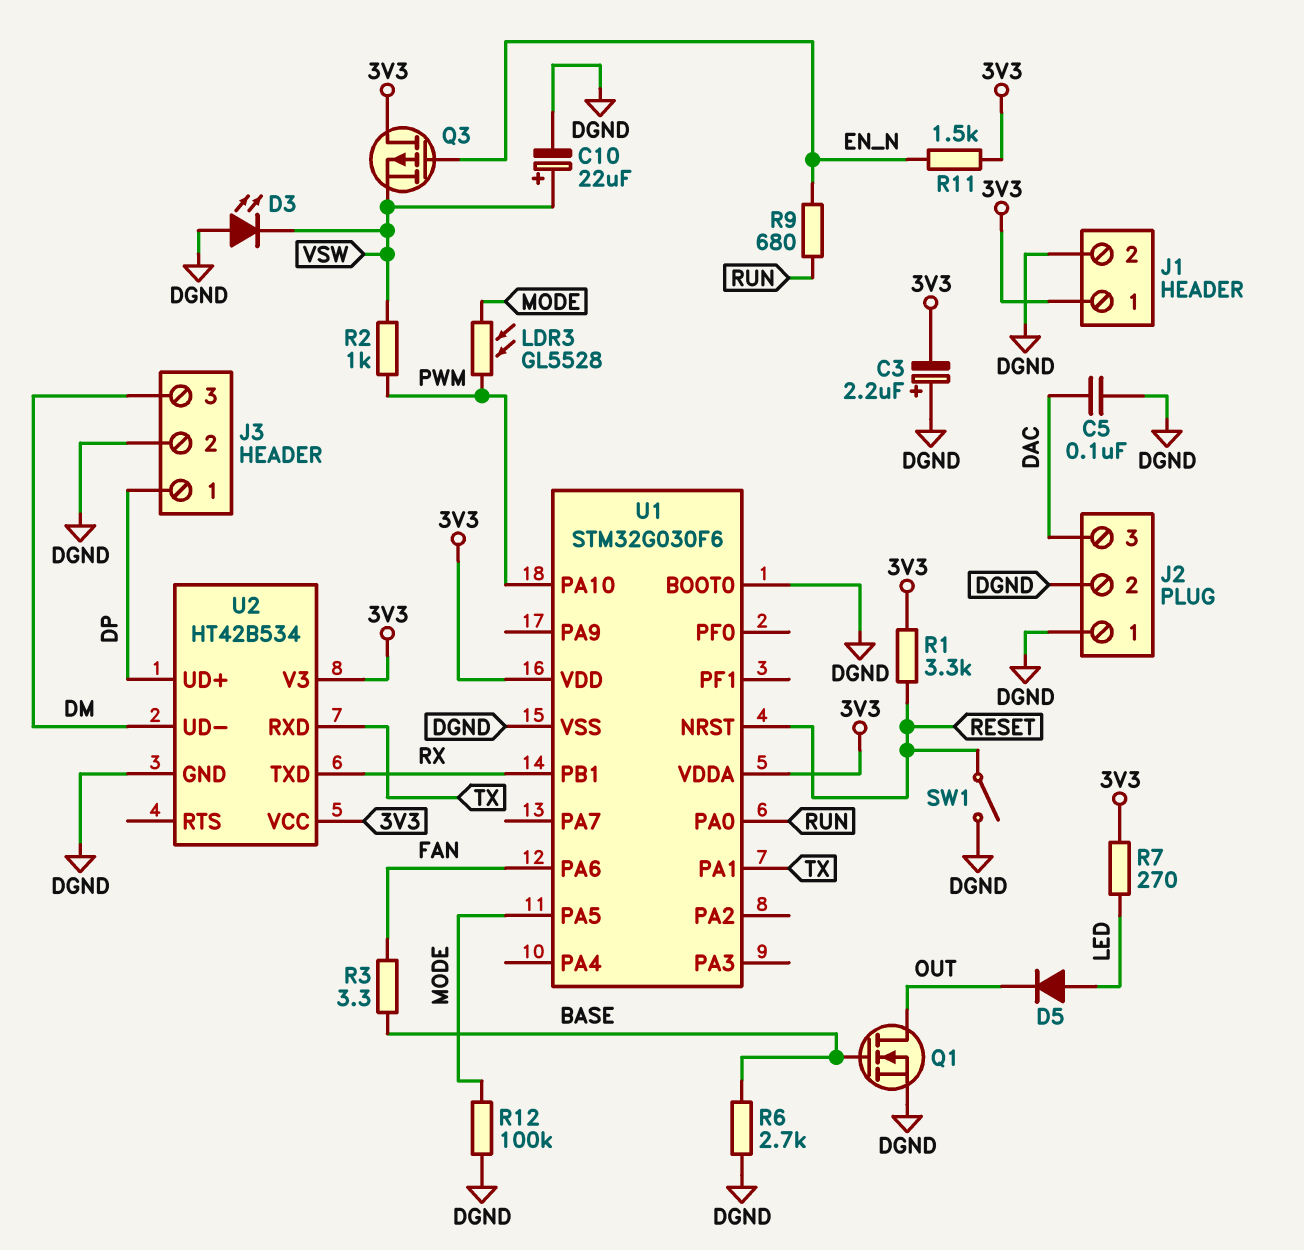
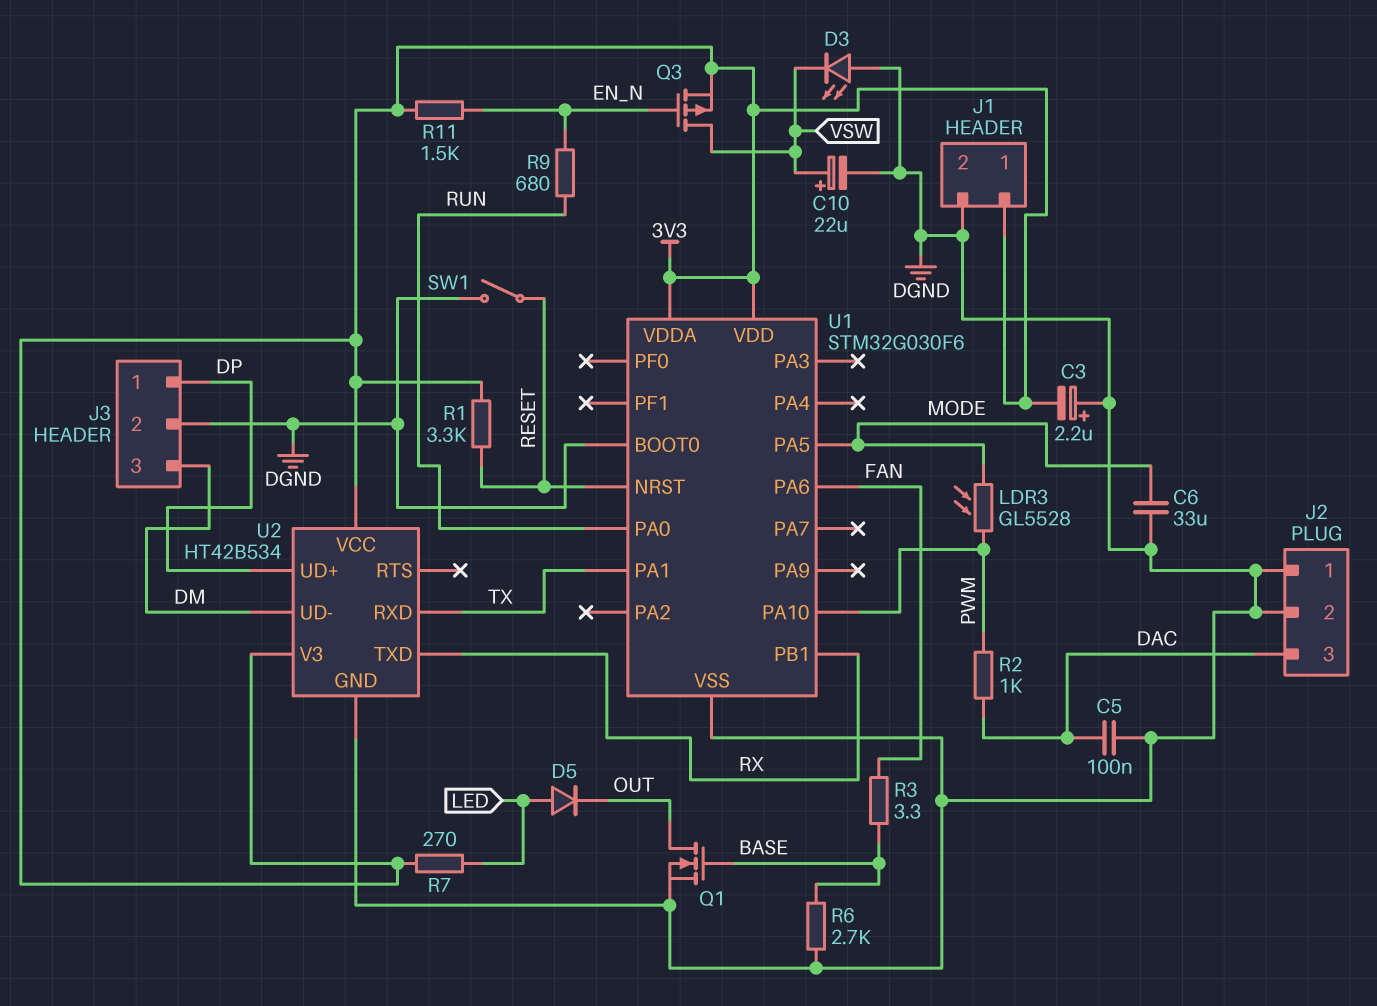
C6: none -> 33uF (DGND, MODE)
Q3: PMOS (G EN_N, D 3V3, S VSW) -> PMOS (G EN_N, D VSW, S 3V3)
R2: 1k (PWM, VSW) -> 1k (DAC, PWM)
R12: 100k (DGND, MODE) -> none

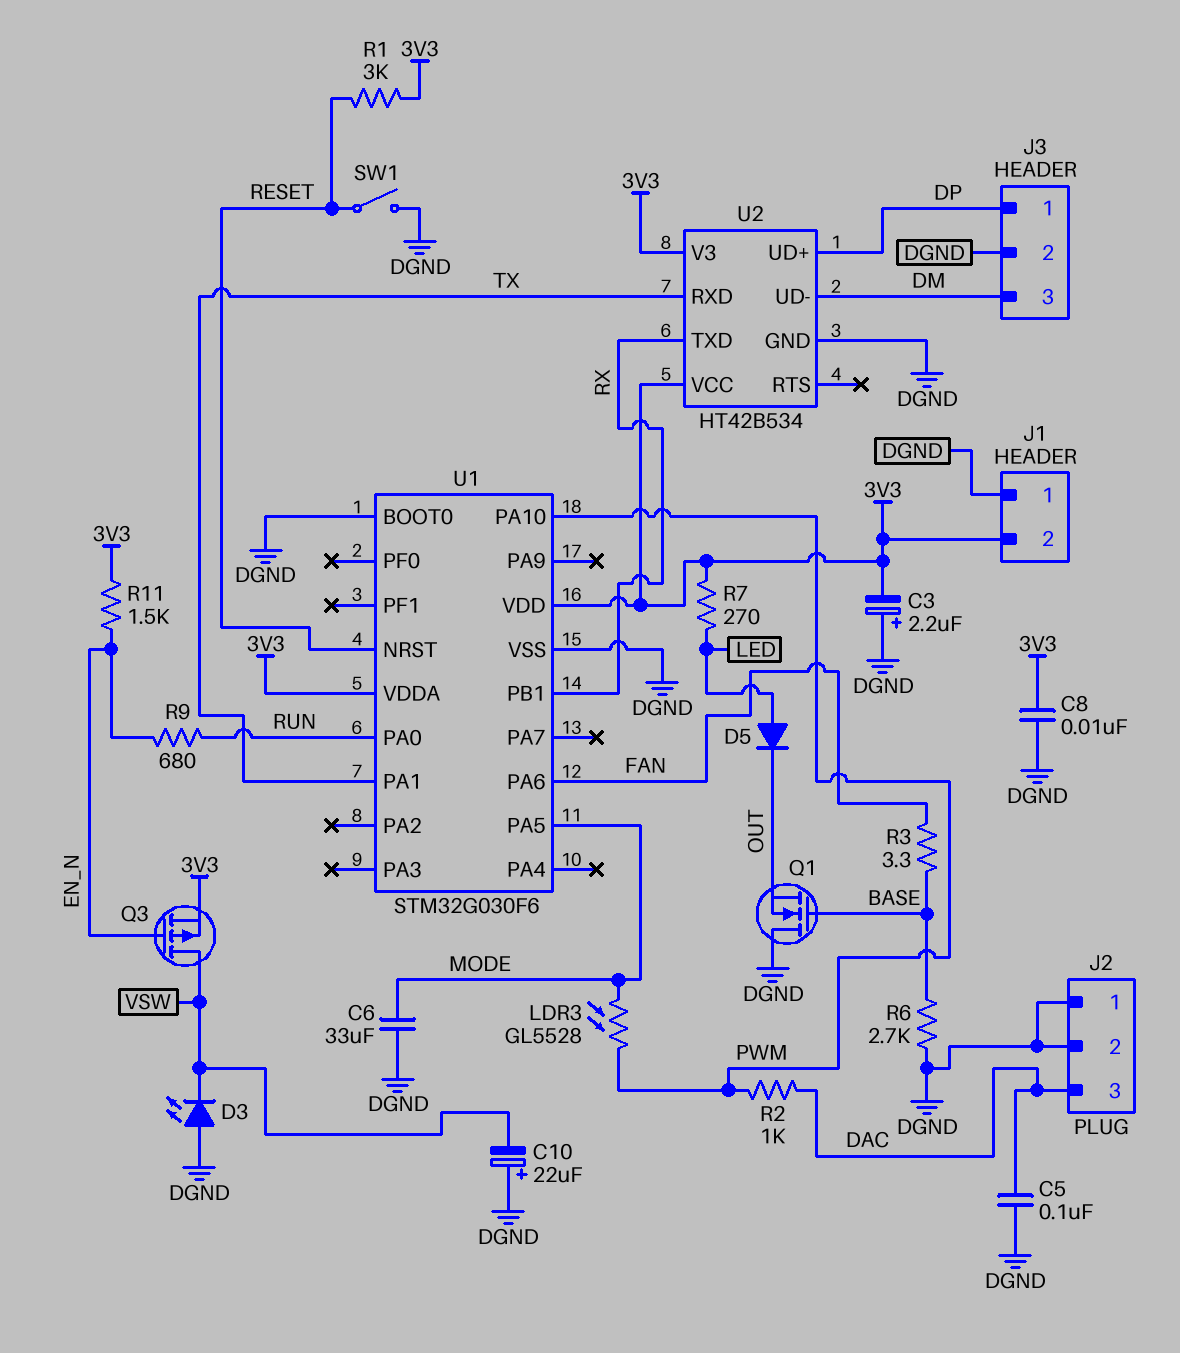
C8: none -> 10nF (3V3, DGND)
C10: 22uF (plus VSW, minus DGND) -> 22uF (plus DGND, minus VSW)
J1 pin 1: 3V3 -> DGND
J1 pin 2: DGND -> 3V3
Q1: NMOS (G BASE, D OUT, S DGND) -> NMOS (G BASE, D DGND, S OUT)
R1: 3.3k (3V3, RESET) -> 3k (3V3, RESET)

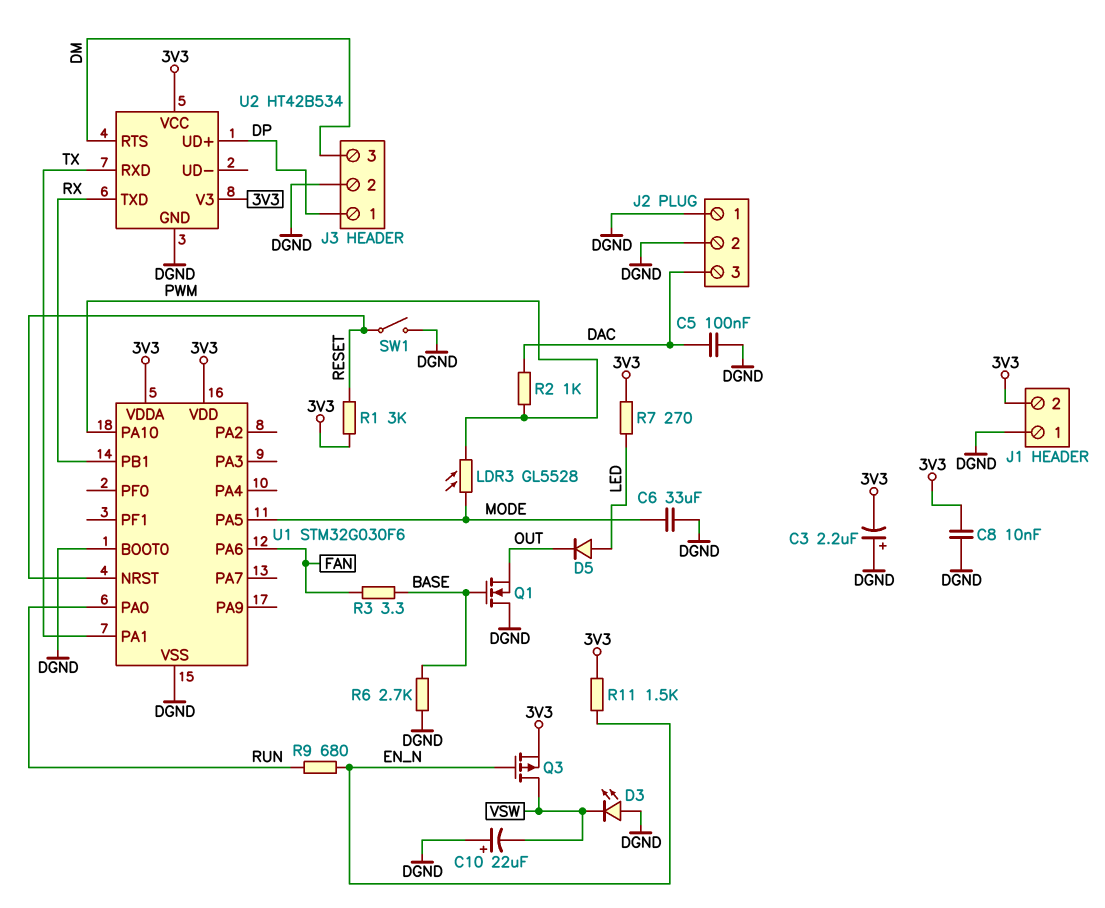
U2 pin RTS: none -> DM
U2 pin UD-: DM -> none

